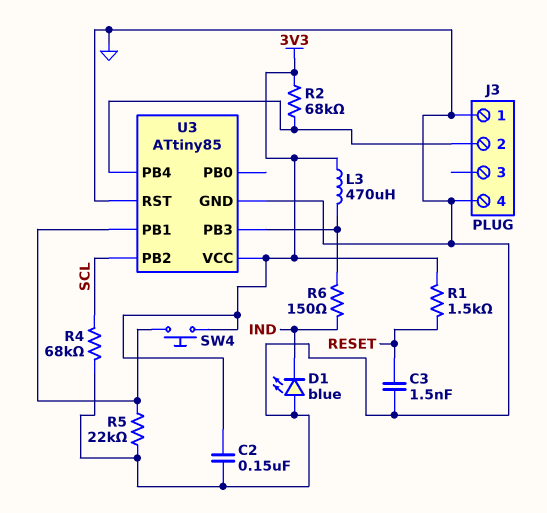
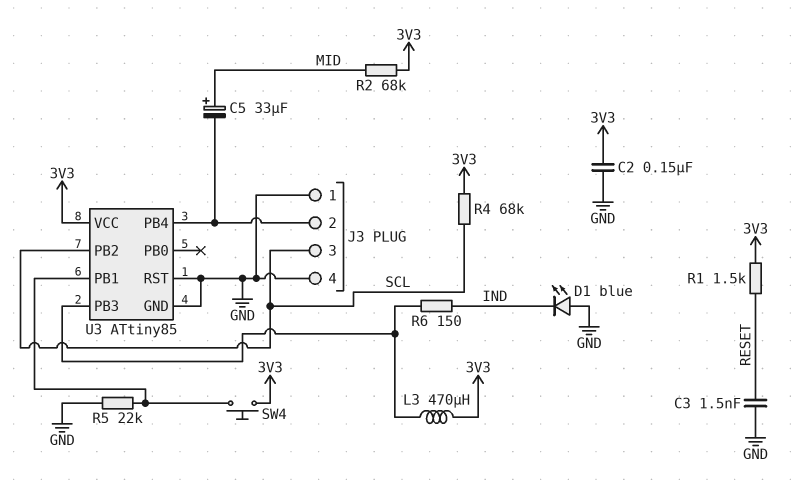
C5: none -> 33uF (plus MID, minus J3/2)
J3 pin 3: none -> SCL
R2: 68k (3V3, J3/2) -> 68k (3V3, MID)
R4: 68k (GND, SCL) -> 68k (3V3, SCL)

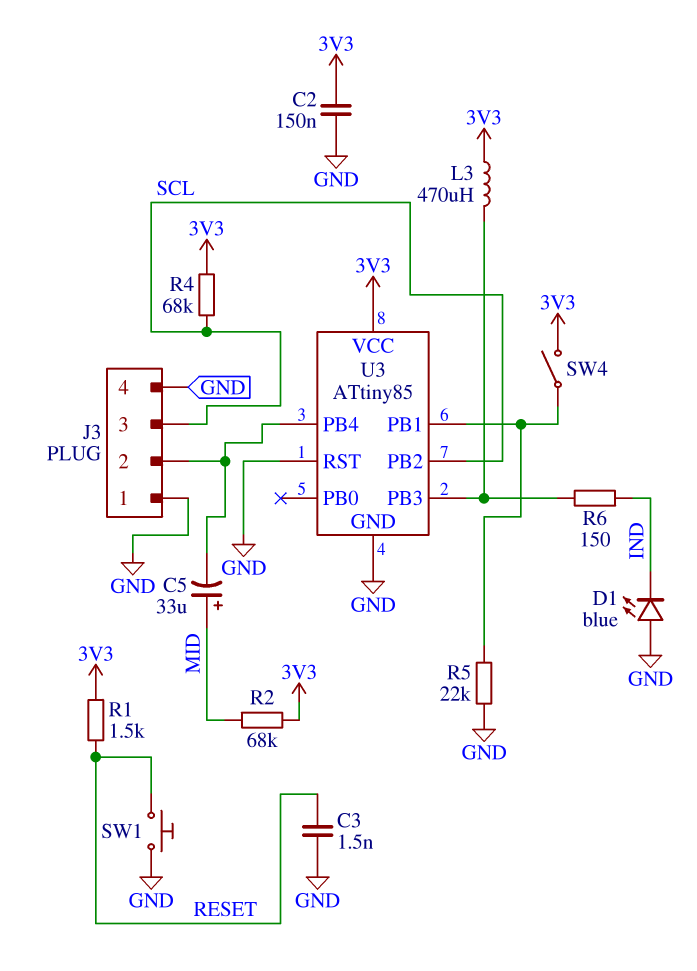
SW1: none -> button (GND, RESET)
SW4: button (3V3, U3/PB1) -> switch (3V3, U3/PB1)

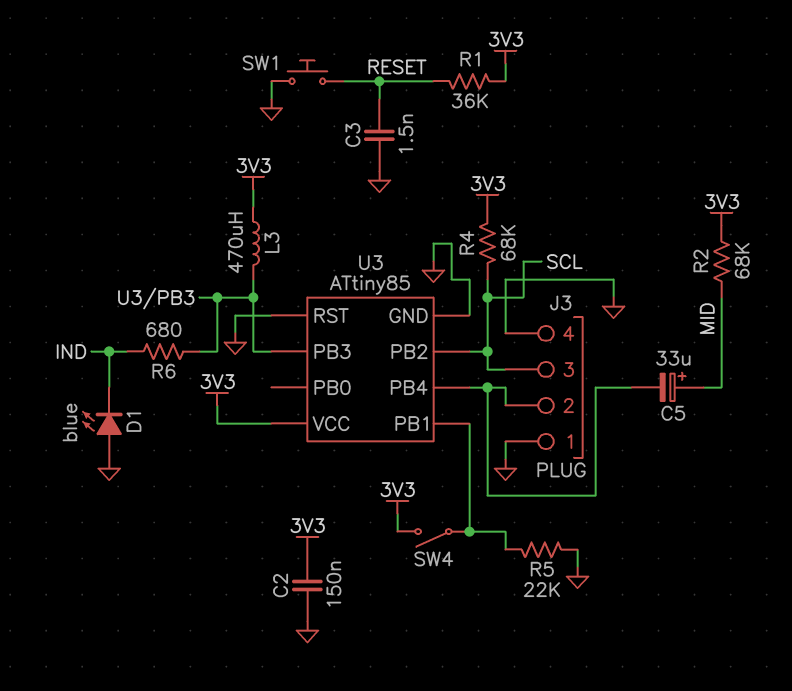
R1: 1.5k (3V3, RESET) -> 36k (3V3, RESET)
R6: 150 (IND, U3/PB3) -> 680 (IND, U3/PB3)

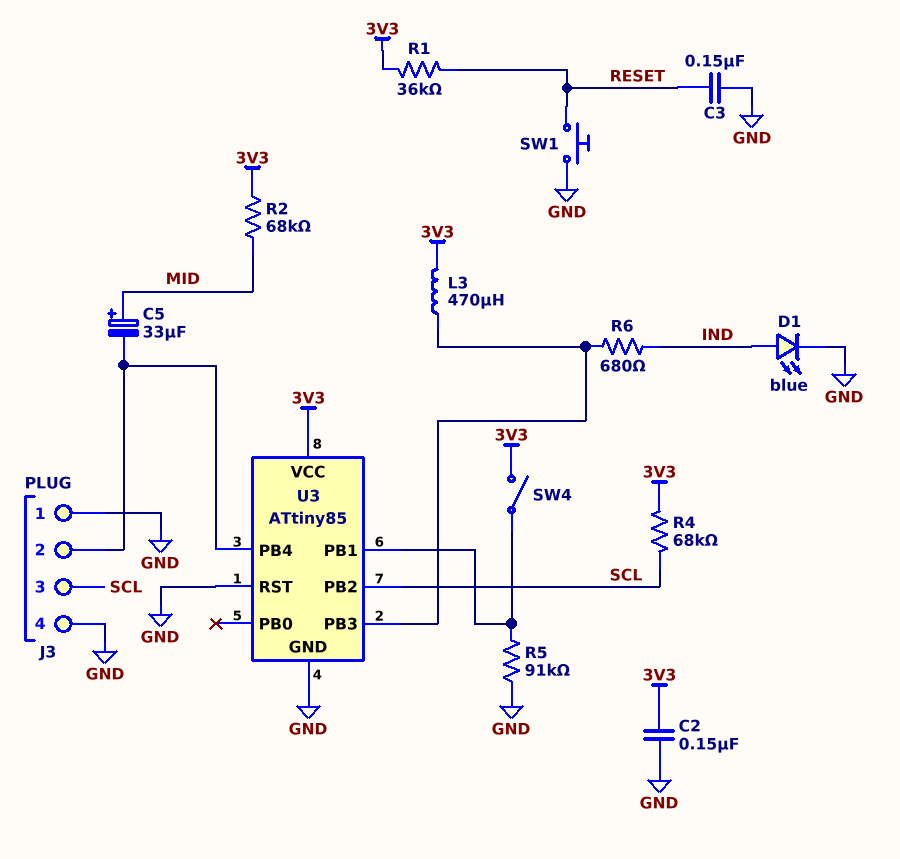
C3: 1.5nF (GND, RESET) -> 150nF (GND, RESET)
D1: LED blue (A GND, K IND) -> LED blue (A IND, K GND)
R5: 22k (GND, U3/PB1) -> 91k (GND, U3/PB1)

